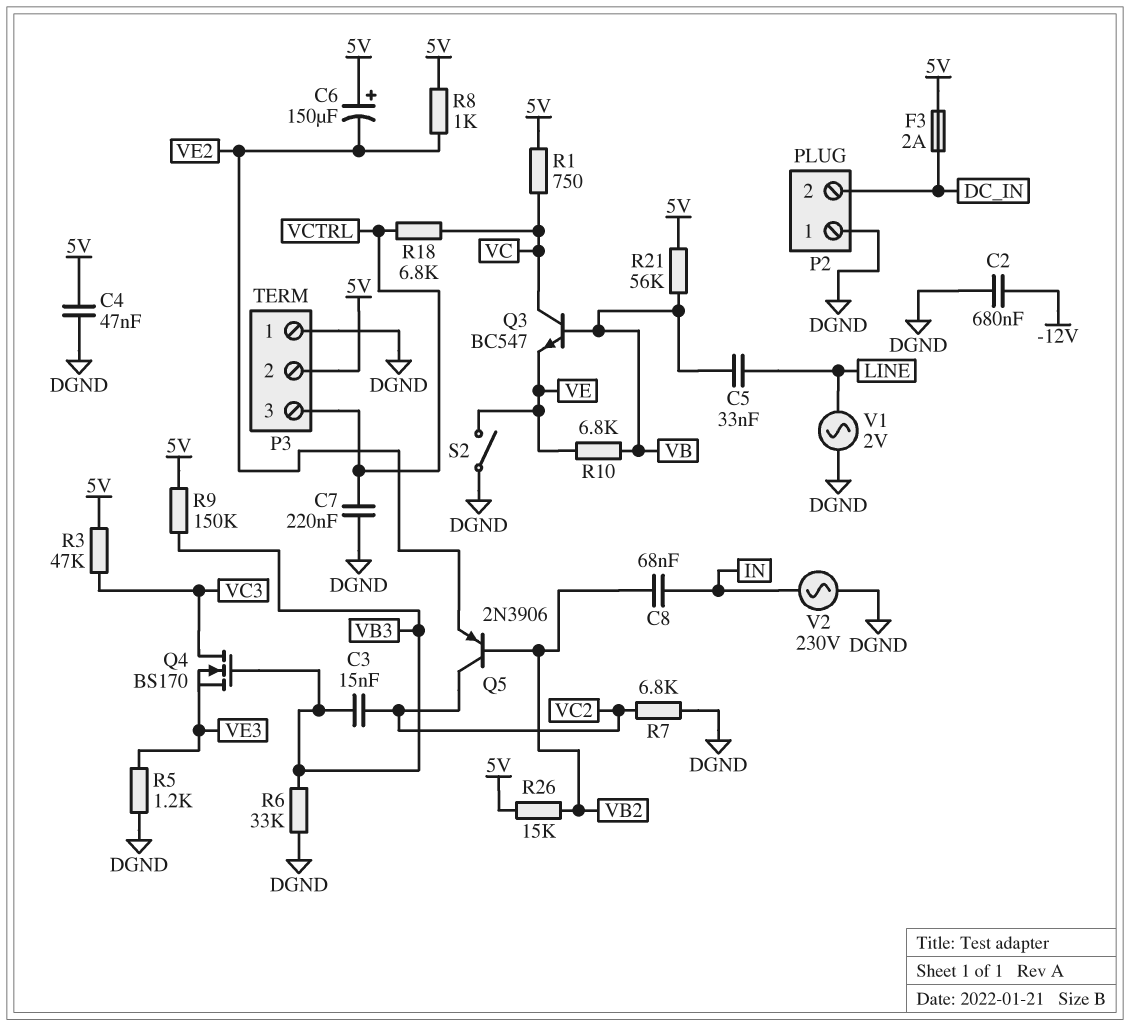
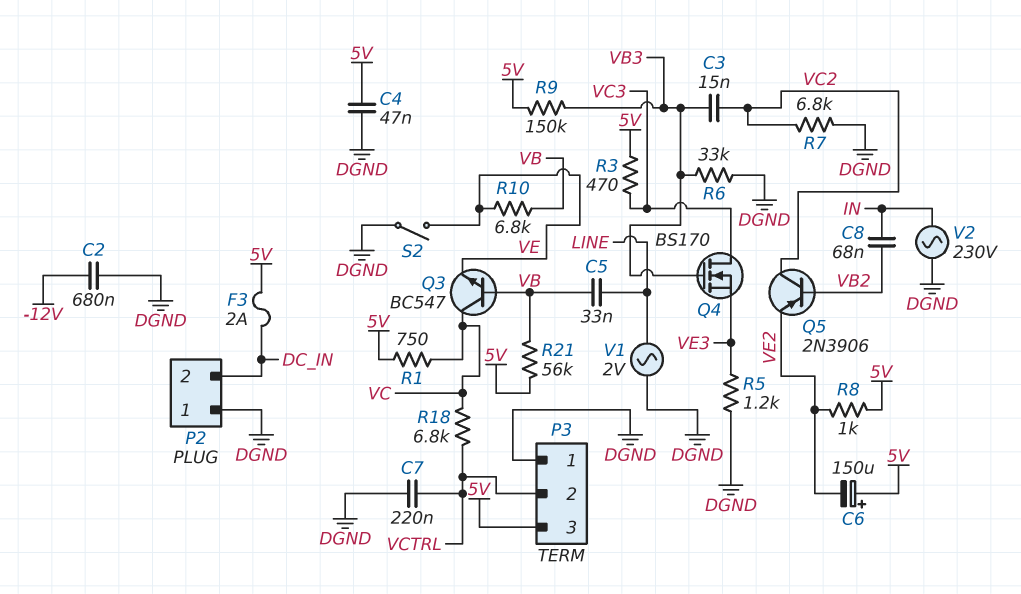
P3 pin 2: 5V -> VCTRL
P3 pin 3: VCTRL -> 5V
R3: 47k (5V, VC3) -> 470 (5V, VC3)
R26: 15k (5V, VB2) -> none

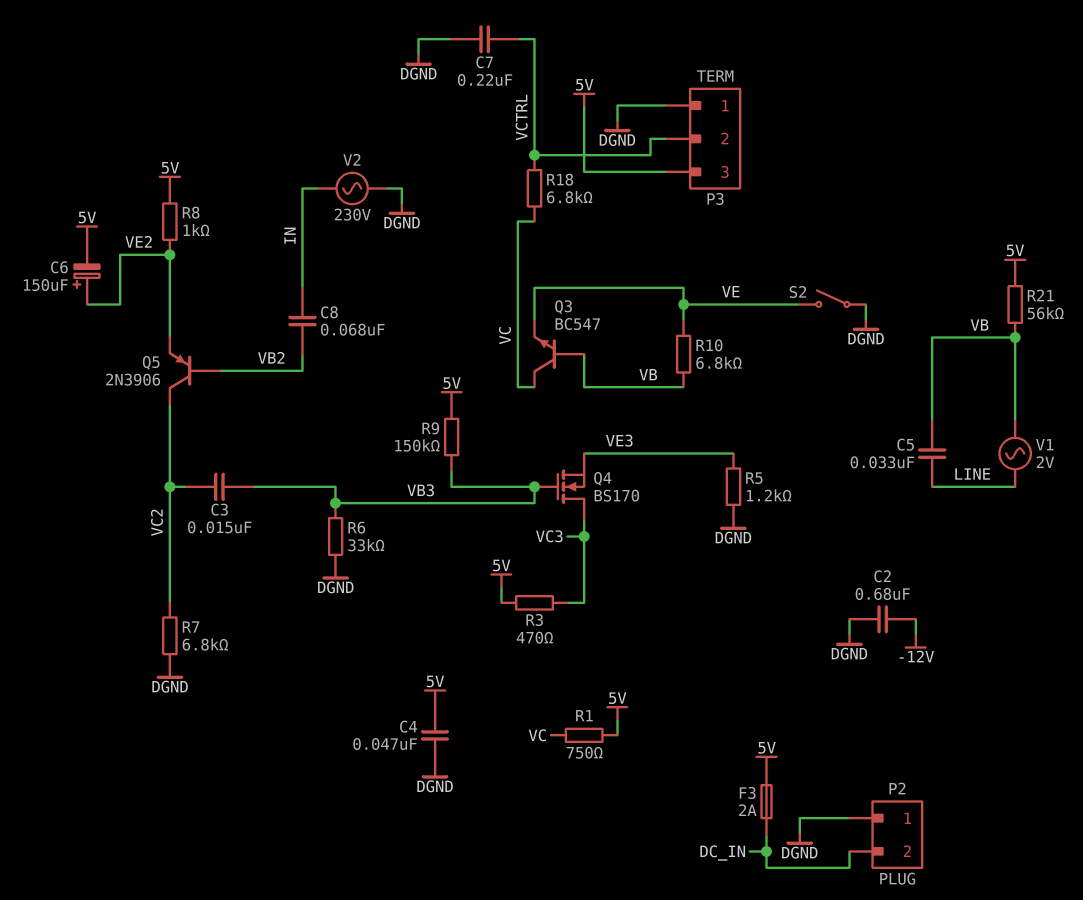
C6: 150uF (plus 5V, minus VE2) -> 150uF (plus VE2, minus 5V)
V1: AC 2V (DGND, LINE) -> AC 2V (LINE, VB)

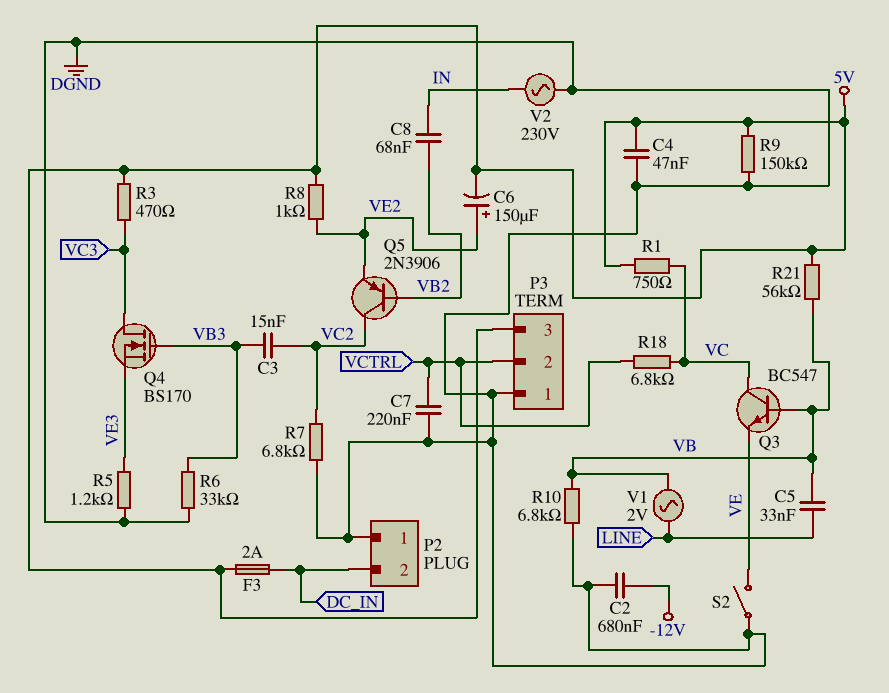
R9: 150k (5V, VB3) -> 150k (5V, DGND)
R10: 6.8k (VB, VE) -> 6.8k (DGND, VB)

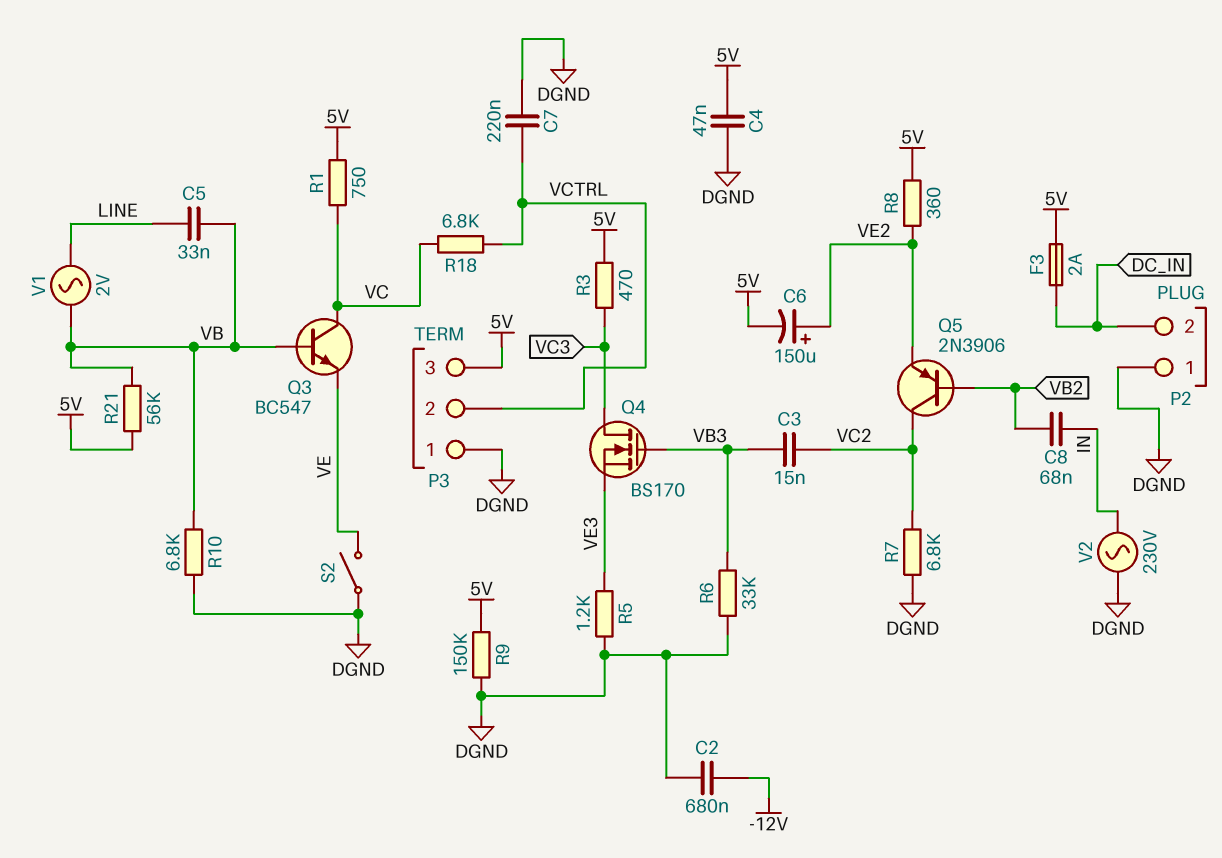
R8: 1k (5V, VE2) -> 360 (5V, VE2)

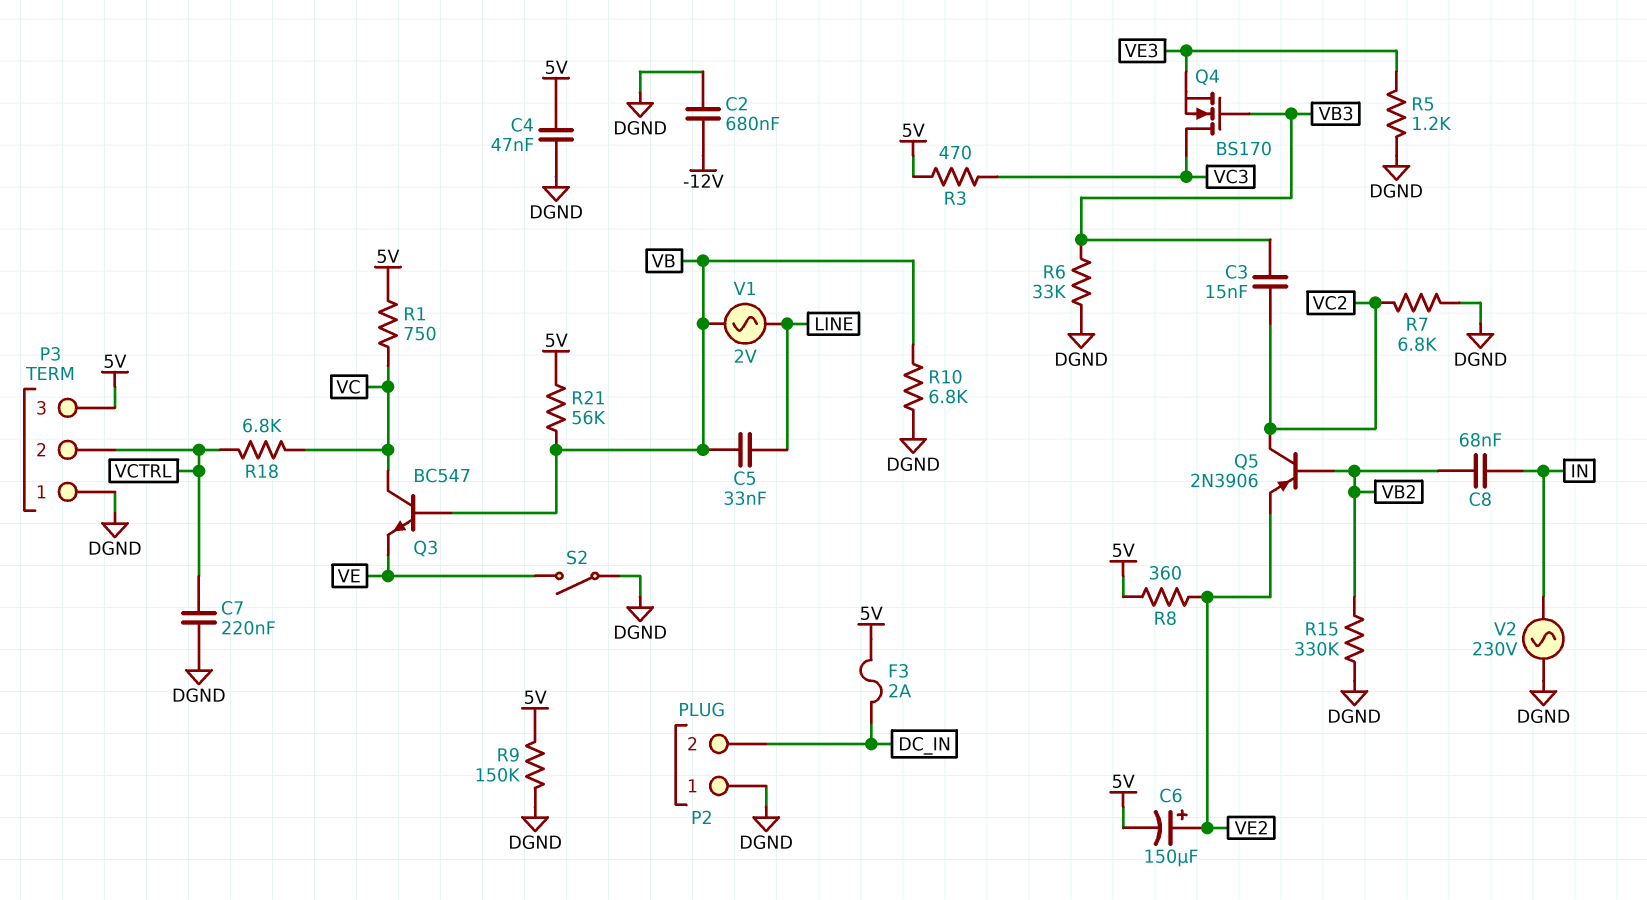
R15: none -> 330k (DGND, VB2)

